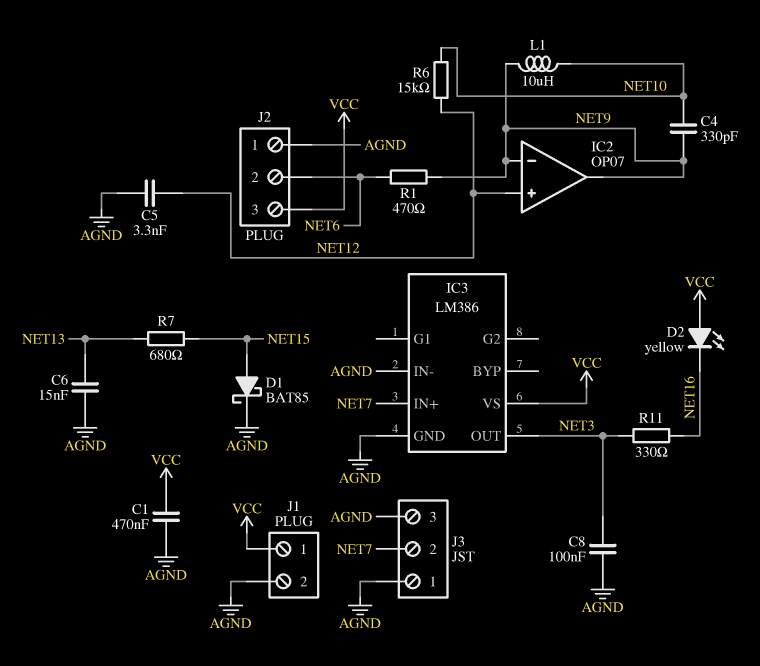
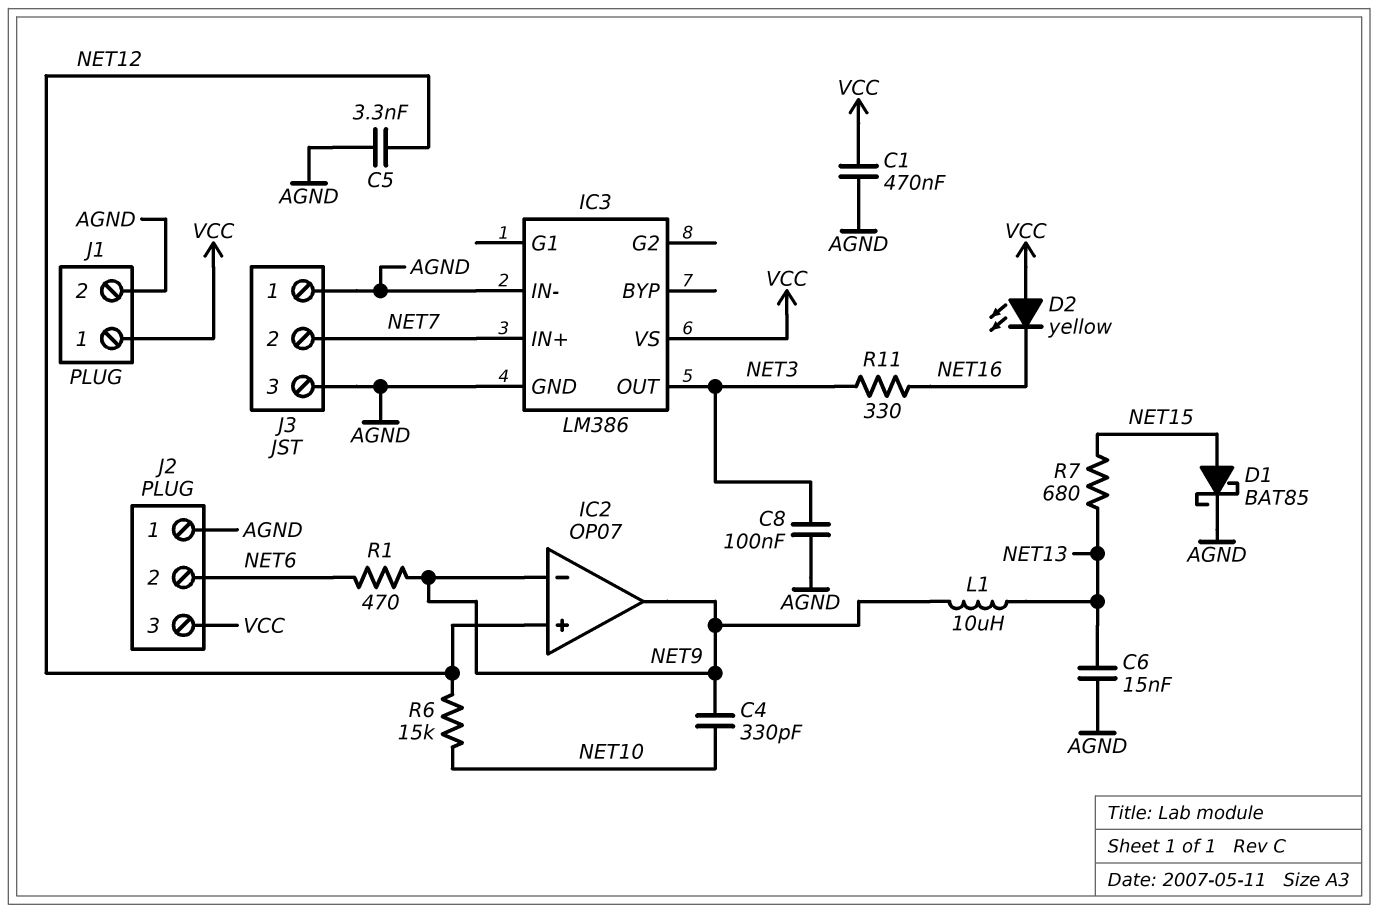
L1: 10uH (NET9, NET10) -> 10uH (NET9, NET13)

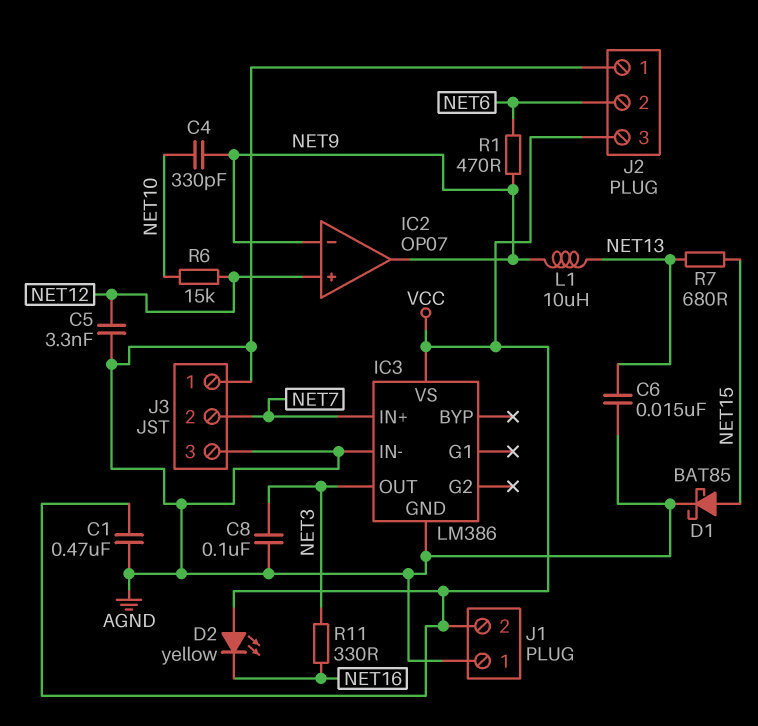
J1 pin 1: VCC -> AGND
J1 pin 2: AGND -> VCC

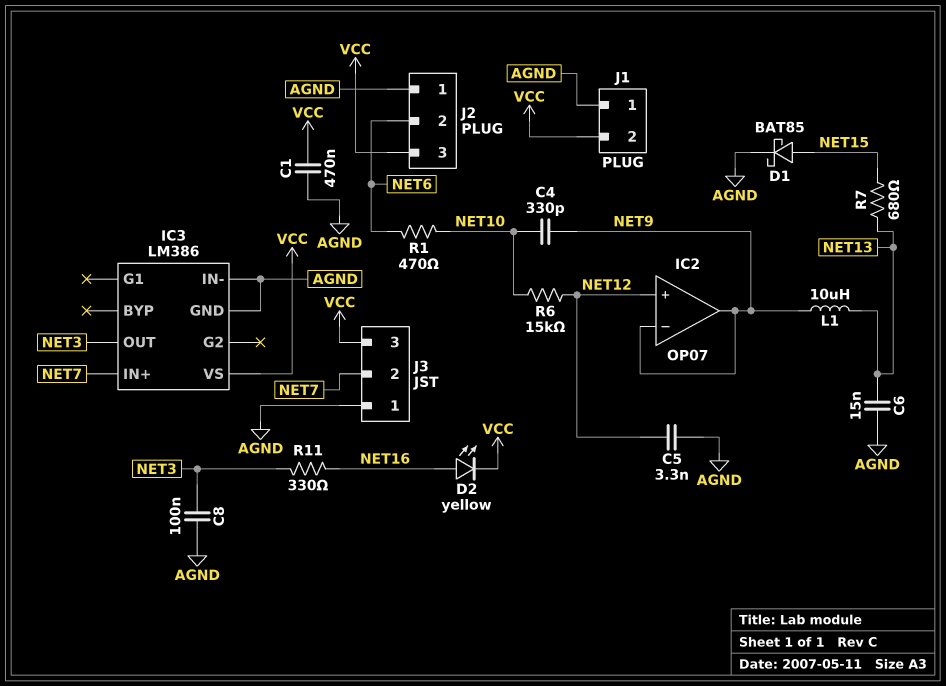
D2: LED yellow (A VCC, K NET16) -> LED yellow (A NET16, K VCC)
J3 pin 3: AGND -> VCC
R1: 470 (NET6, NET9) -> 470 (NET6, NET10)

